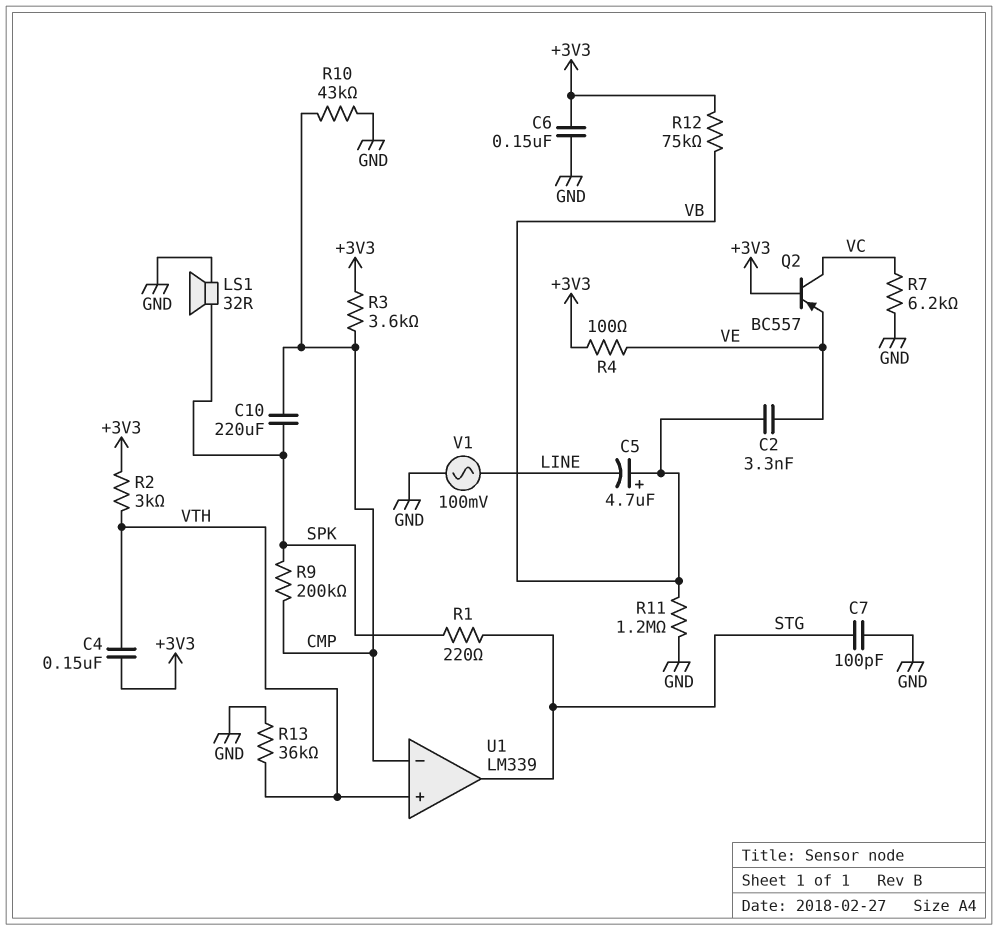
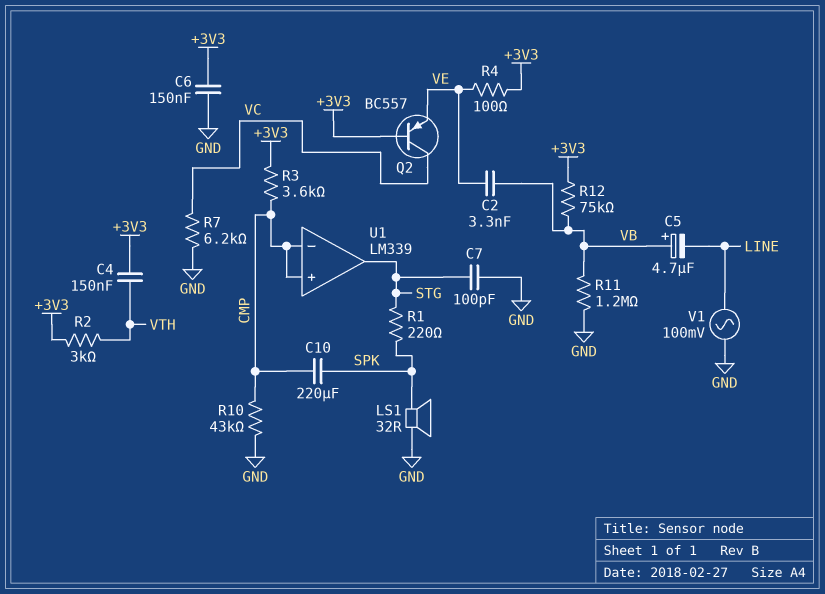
R9: 200k (CMP, SPK) -> none
R13: 36k (GND, VTH) -> none
U1 pin in+: VTH -> CMP

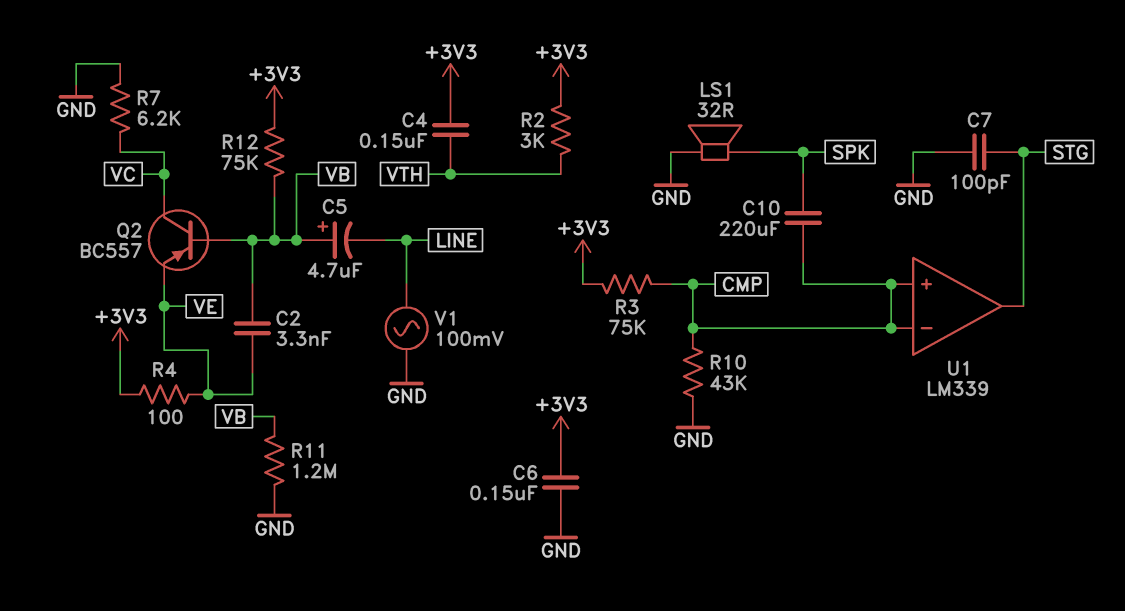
Q2: PNP BC557 (B +3V3, C VC, E VE) -> PNP BC557 (B VB, C VC, E VE)
R1: 220 (SPK, STG) -> none
R3: 3.6k (+3V3, CMP) -> 75k (+3V3, CMP)

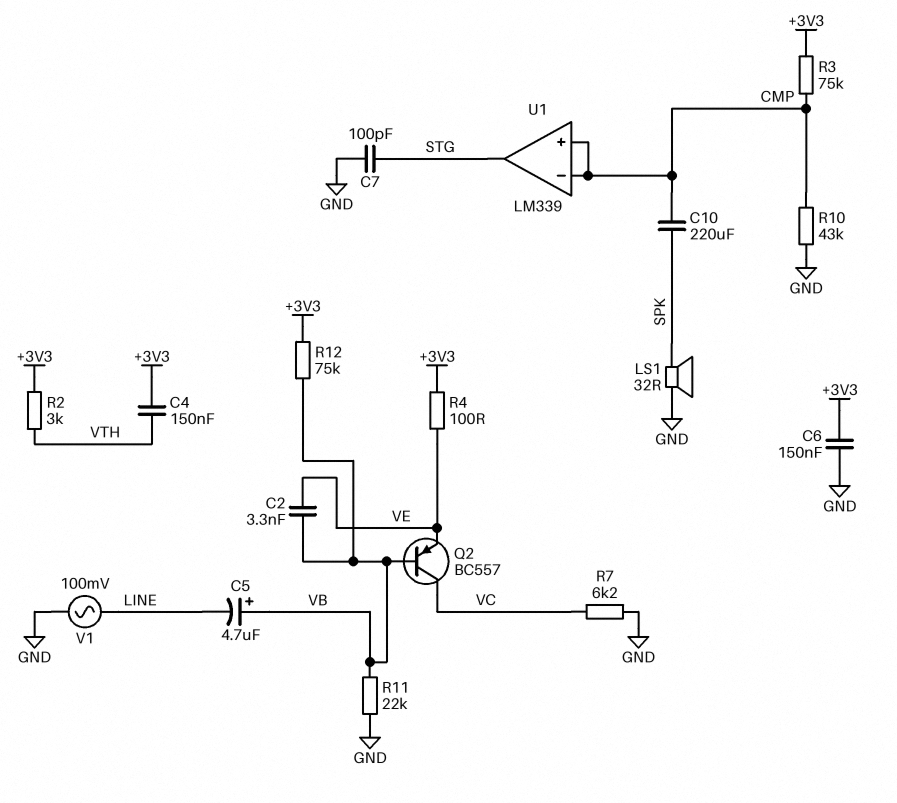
R11: 1.2M (GND, VB) -> 22k (GND, VB)

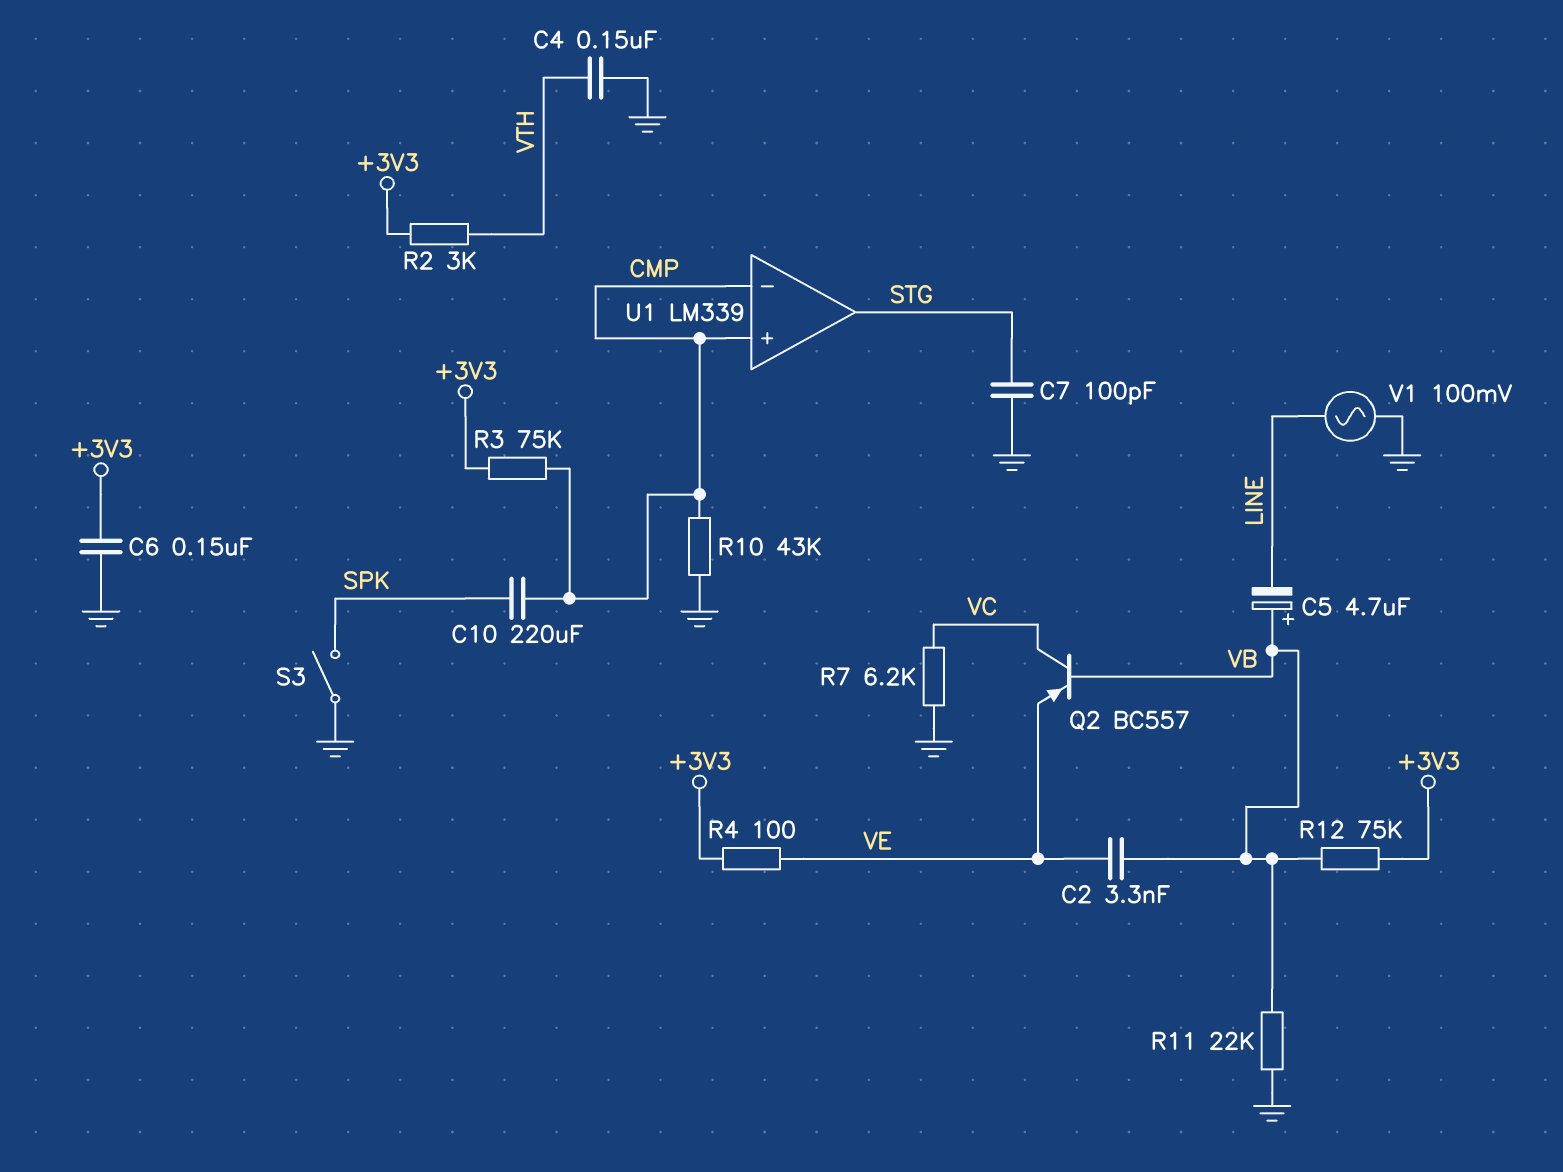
C4: 150nF (+3V3, VTH) -> 150nF (GND, VTH)
LS1: speaker 32R (GND, SPK) -> none
S3: none -> switch (GND, SPK)

